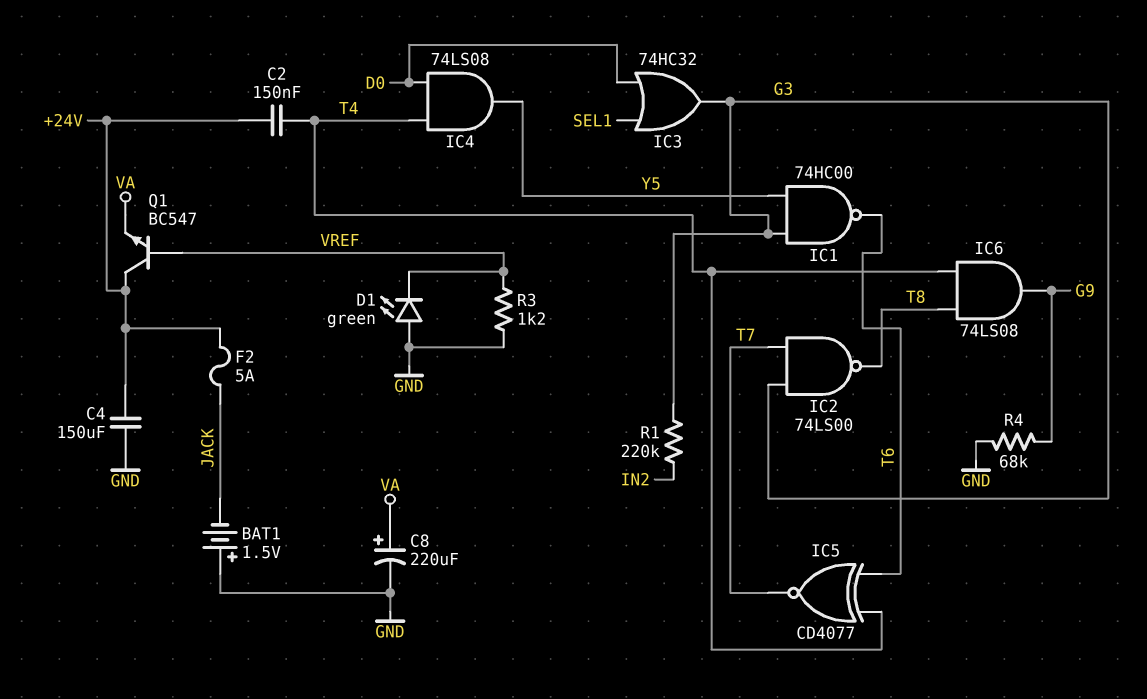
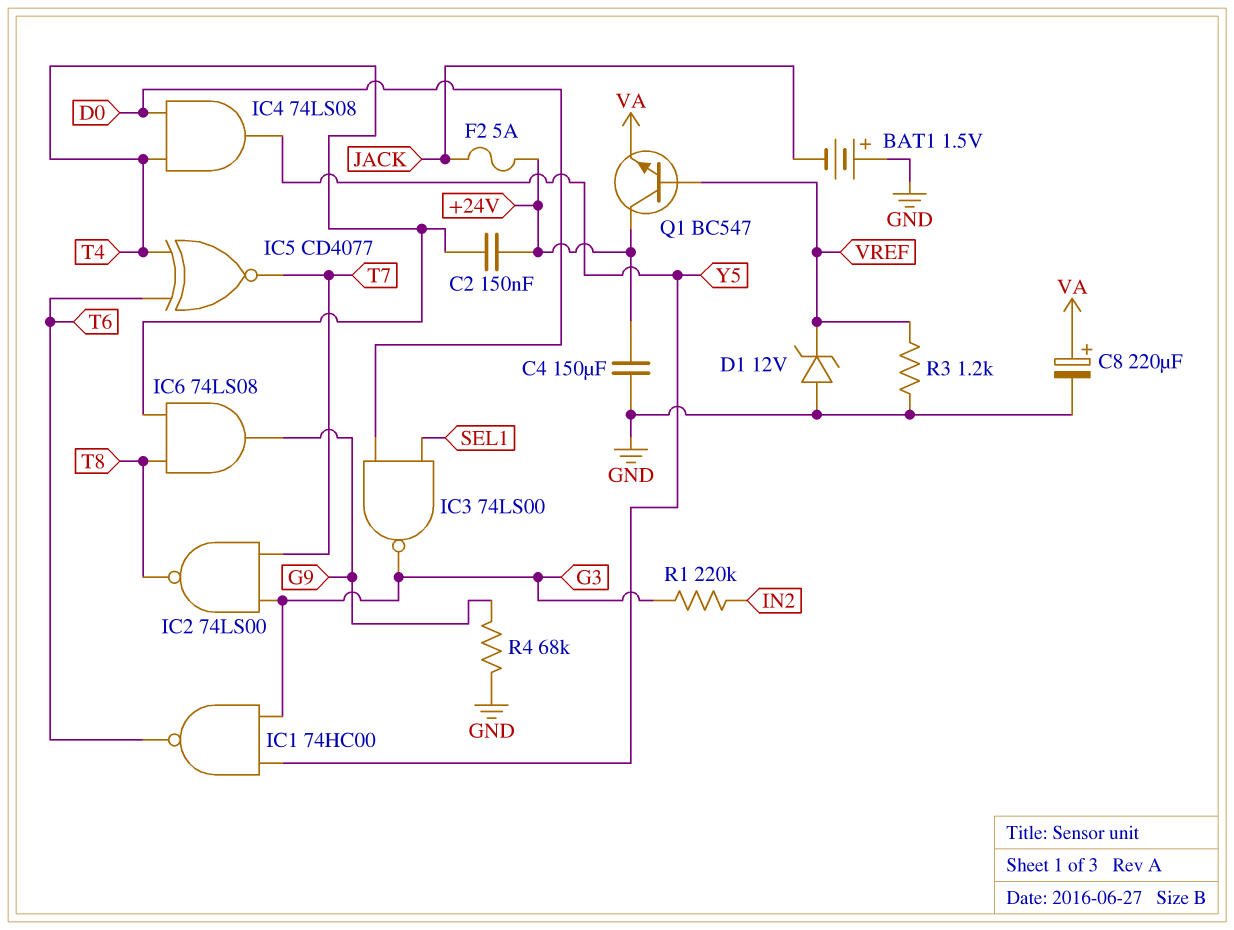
D1: LED green (A GND, K VREF) -> zener 12V (A GND, K VREF)
IC3: OR 74HC32 (in D0, in SEL1, out G3) -> NAND 74LS00 (in D0, in SEL1, out G3)

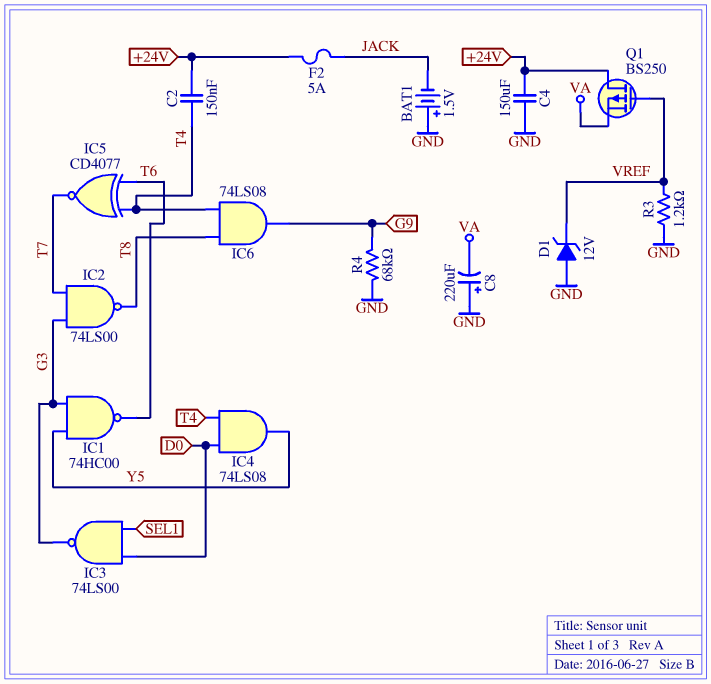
C8: 220uF (plus VA, minus GND) -> 220uF (plus GND, minus VA)
Q1: NPN BC547 (B VREF, C +24V, E VA) -> PMOS BS250 (G VREF, D +24V, S VA)
R1: 220k (G3, IN2) -> none

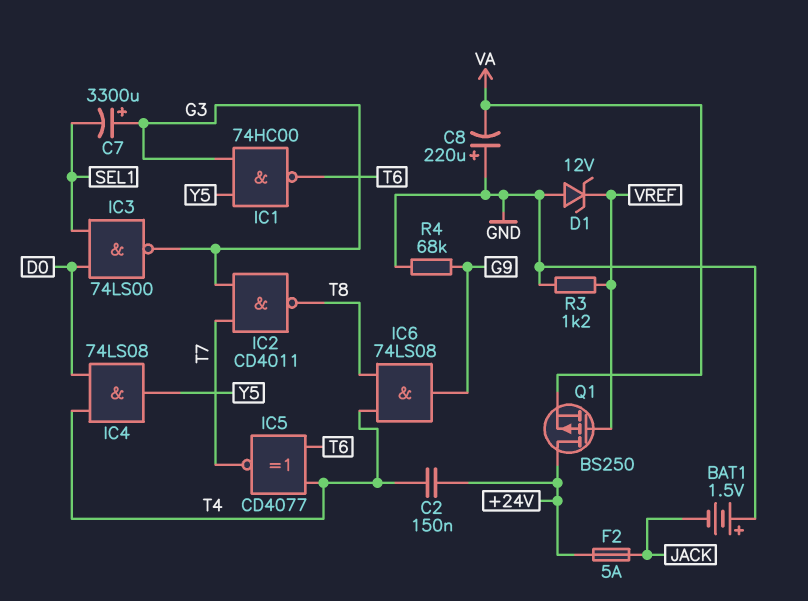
C4: 150uF (+24V, GND) -> none
C7: none -> 3300uF (plus G3, minus SEL1)
IC2: NAND 74LS00 (in G3, in T7, out T8) -> NAND CD4011 (in G3, in T7, out T8)

